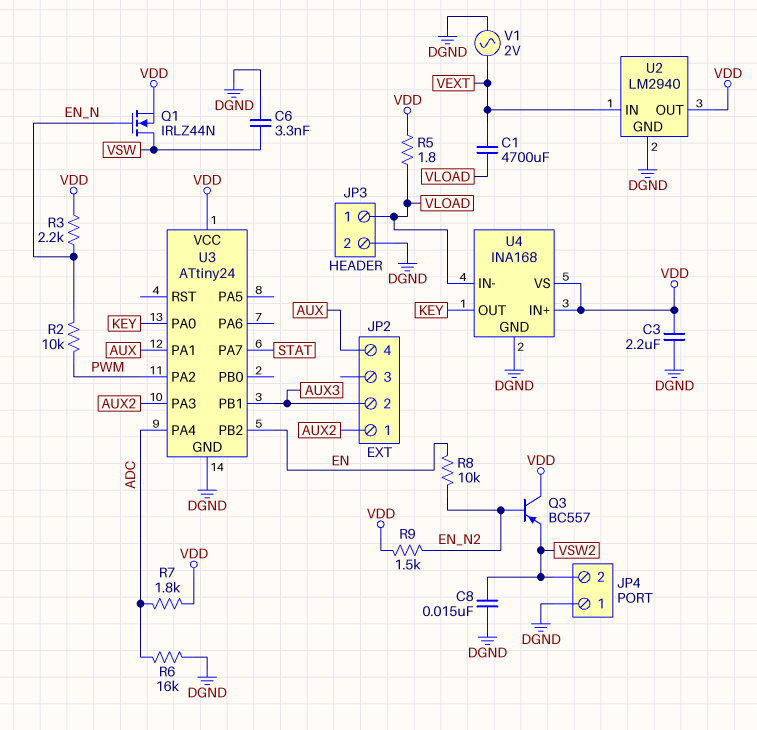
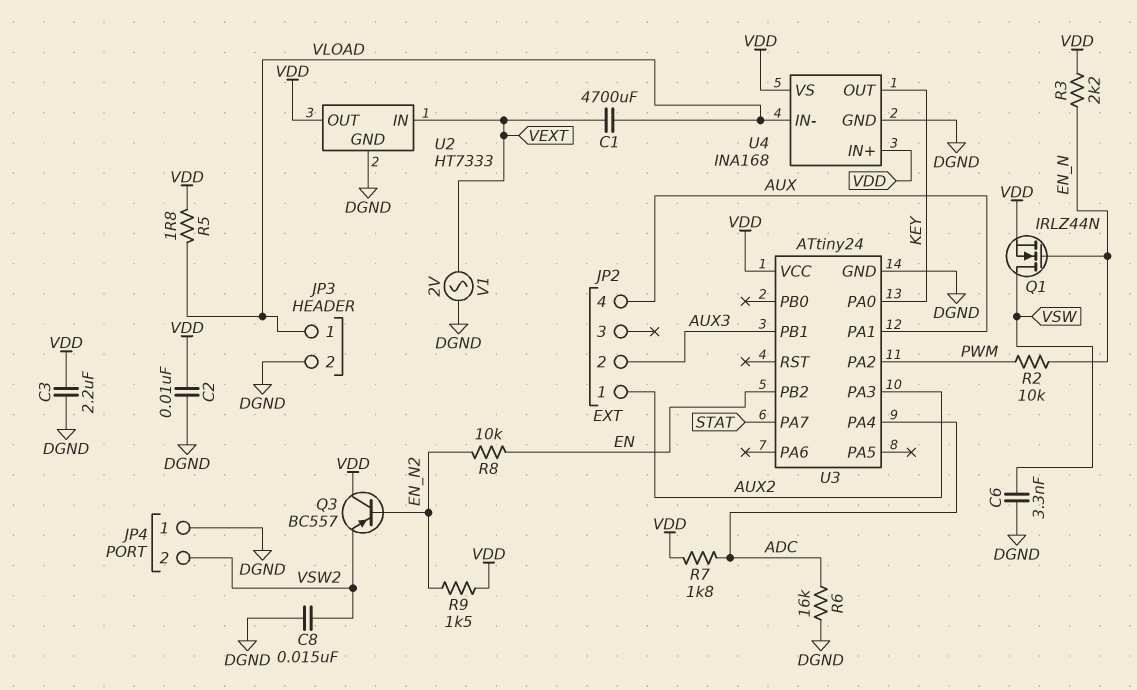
C2: none -> 10nF (DGND, VDD)
U2: LM2940 -> HT7333

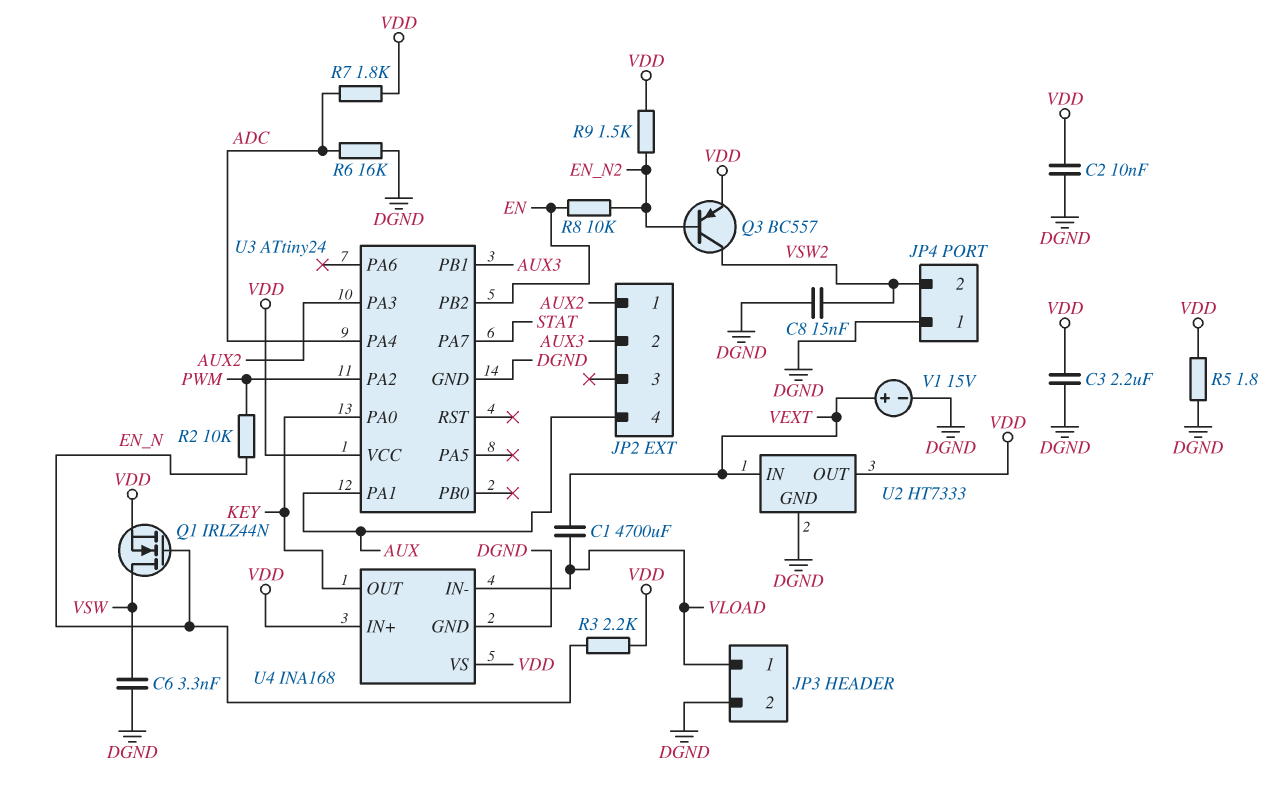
Q3: PNP BC557 (B EN_N2, C VDD, E VSW2) -> PNP BC557 (B EN_N2, C VSW2, E VDD)
R5: 1.8 (VDD, VLOAD) -> 1.8 (DGND, VDD)
V1: AC 2V (DGND, VEXT) -> 15V (plus VEXT, minus DGND)

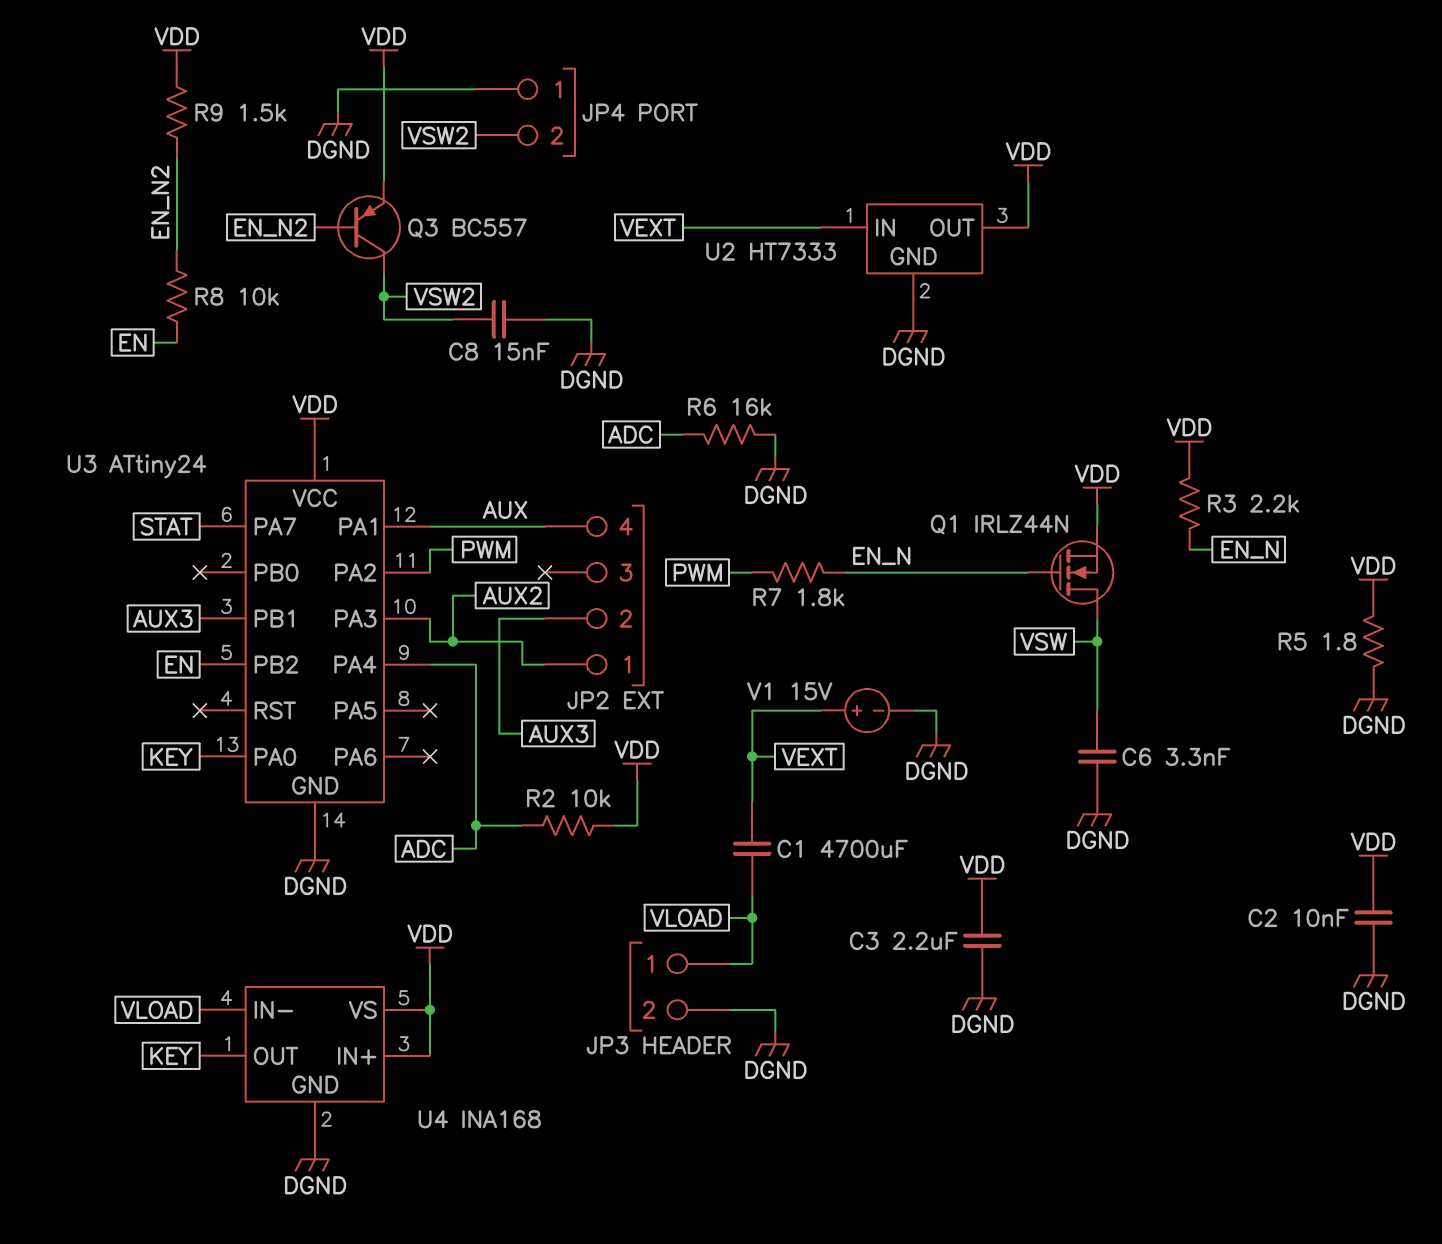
R2: 10k (EN_N, PWM) -> 10k (ADC, VDD)
R7: 1.8k (ADC, VDD) -> 1.8k (EN_N, PWM)

